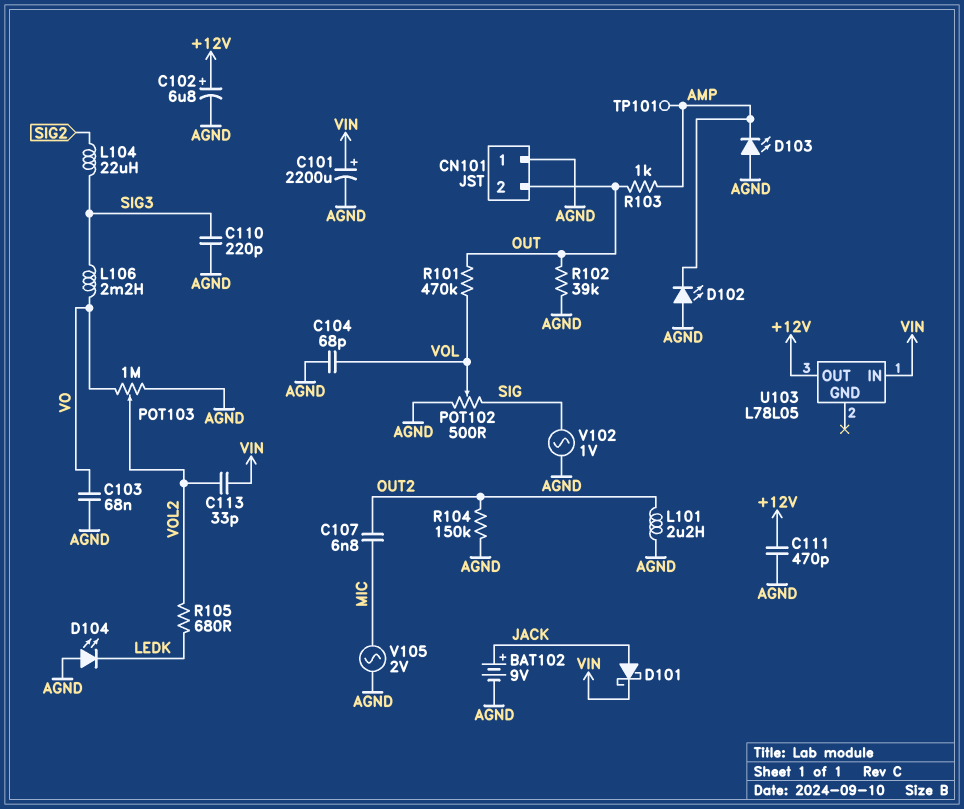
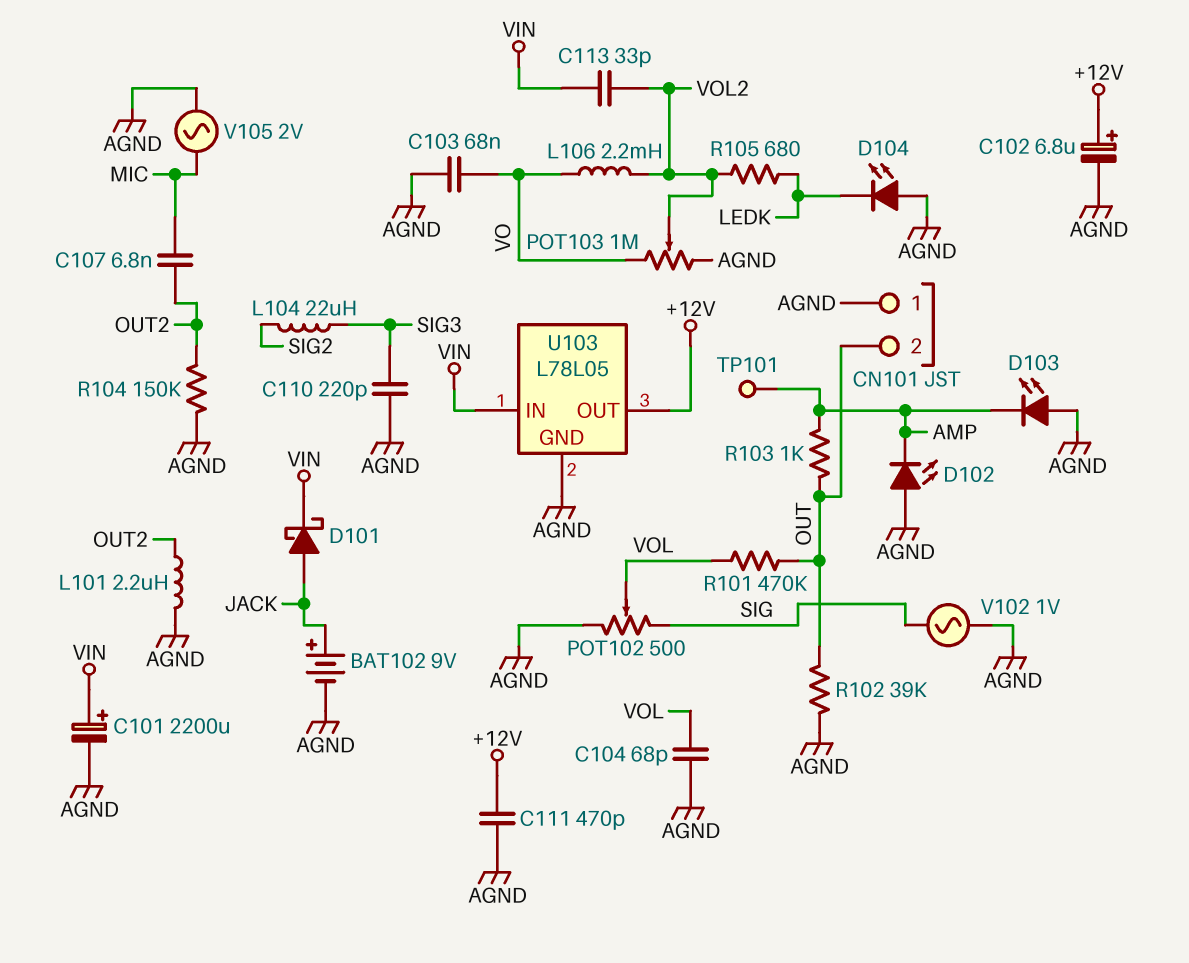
L106: 2.2mH (SIG3, VO) -> 2.2mH (VO, VOL2)
U103 pin GND: none -> AGND

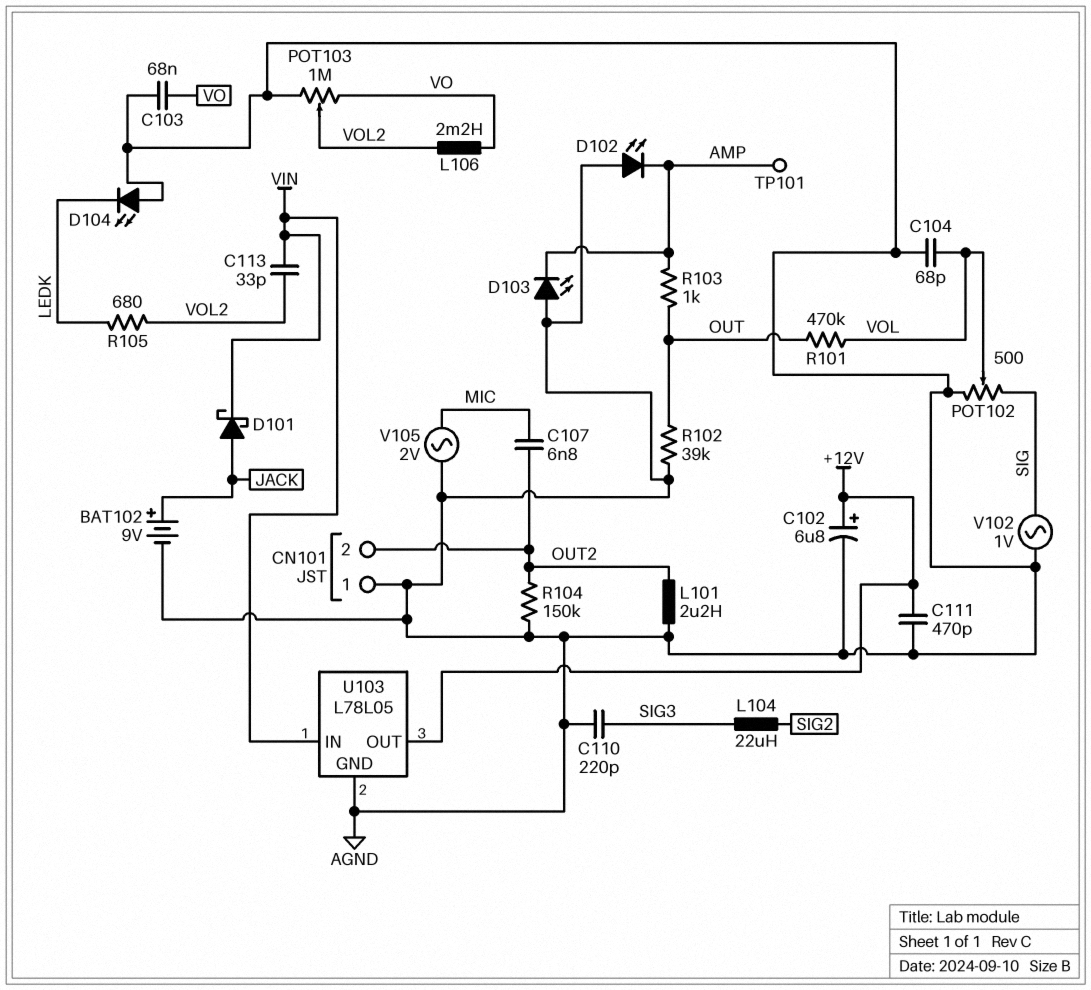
C101: 2200uF (plus VIN, minus AGND) -> none
CN101 pin 2: OUT -> OUT2

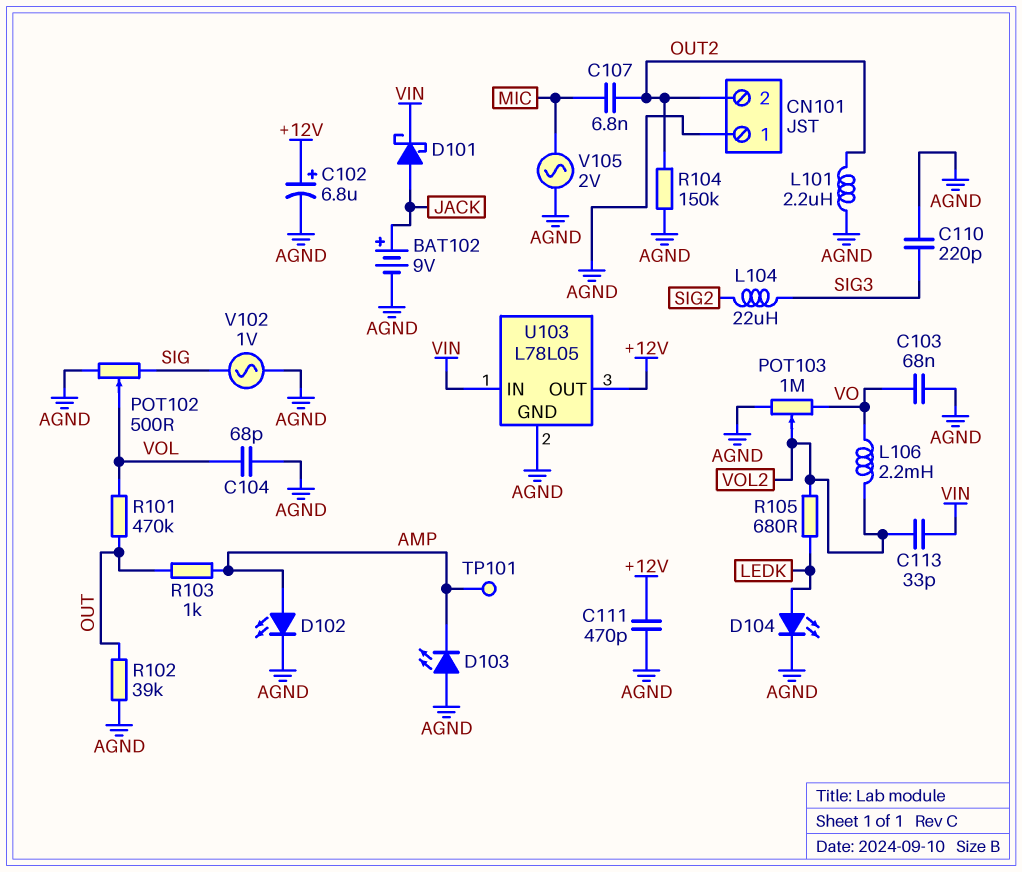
D102: LED (A AGND, K AMP) -> LED (A AMP, K AGND)
D104: LED (A AGND, K LEDK) -> LED (A LEDK, K AGND)

